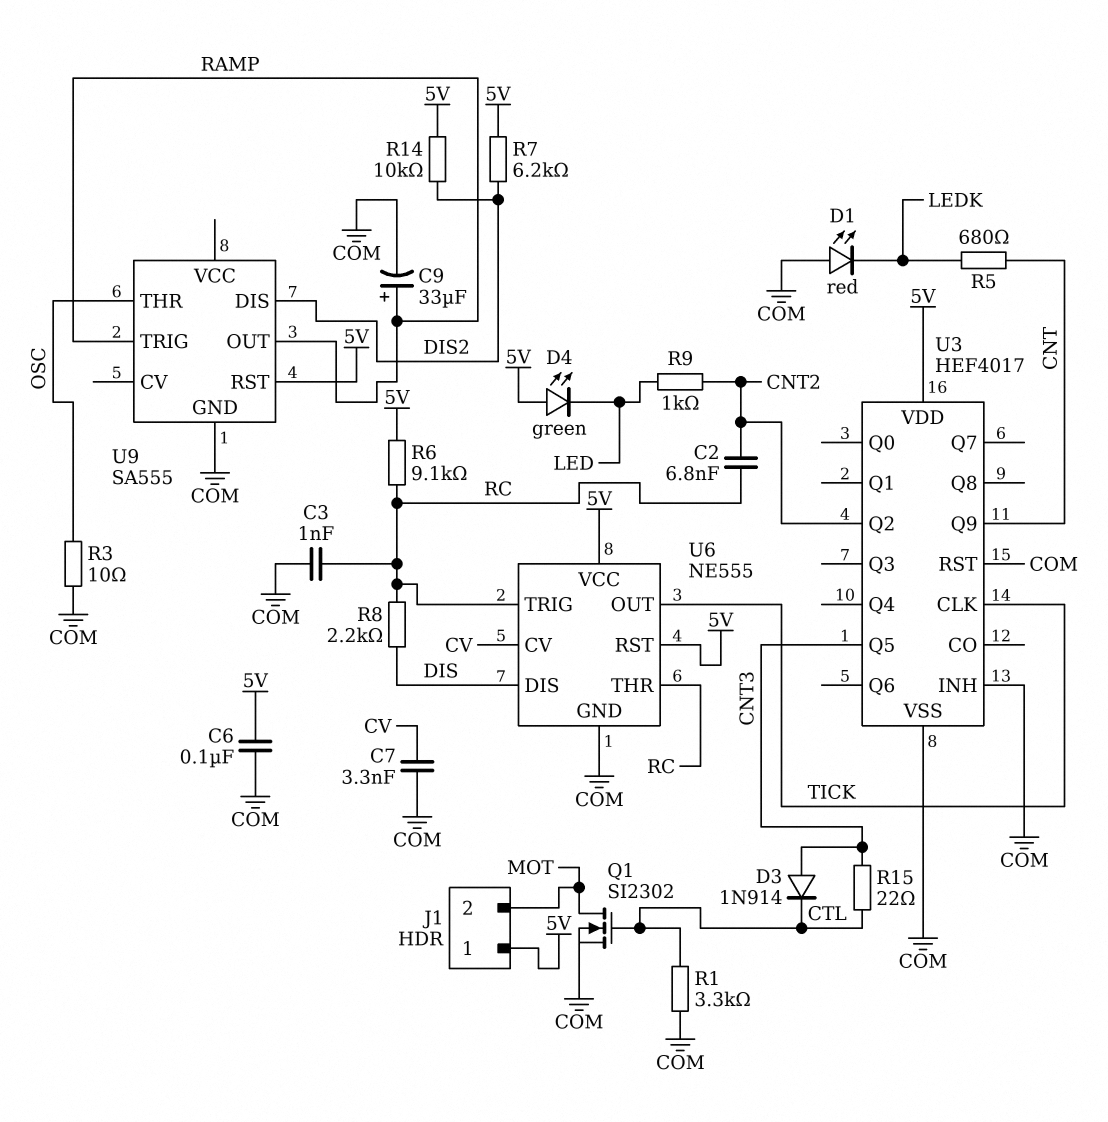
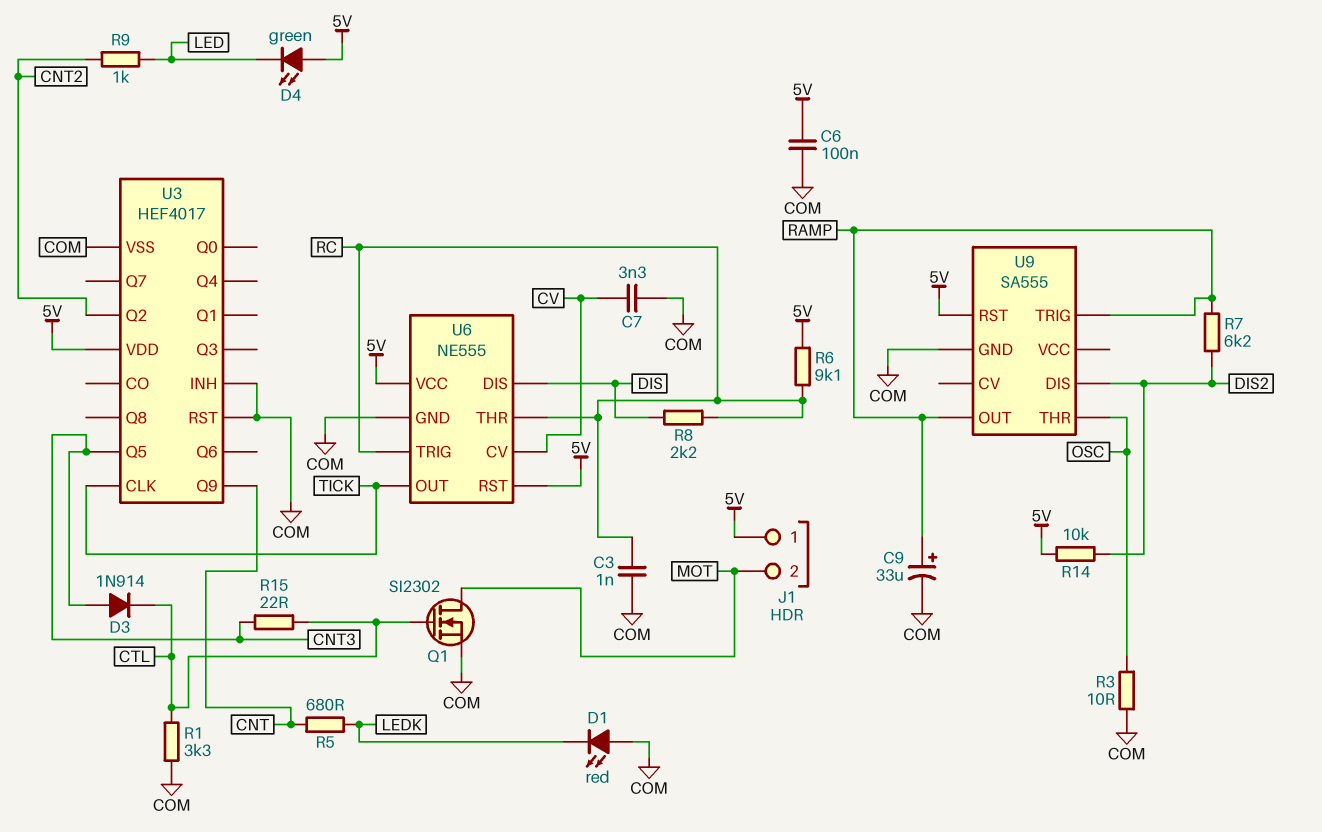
C2: 6.8nF (CNT2, RC) -> none
R7: 6.2k (5V, DIS2) -> 6.2k (DIS2, RAMP)

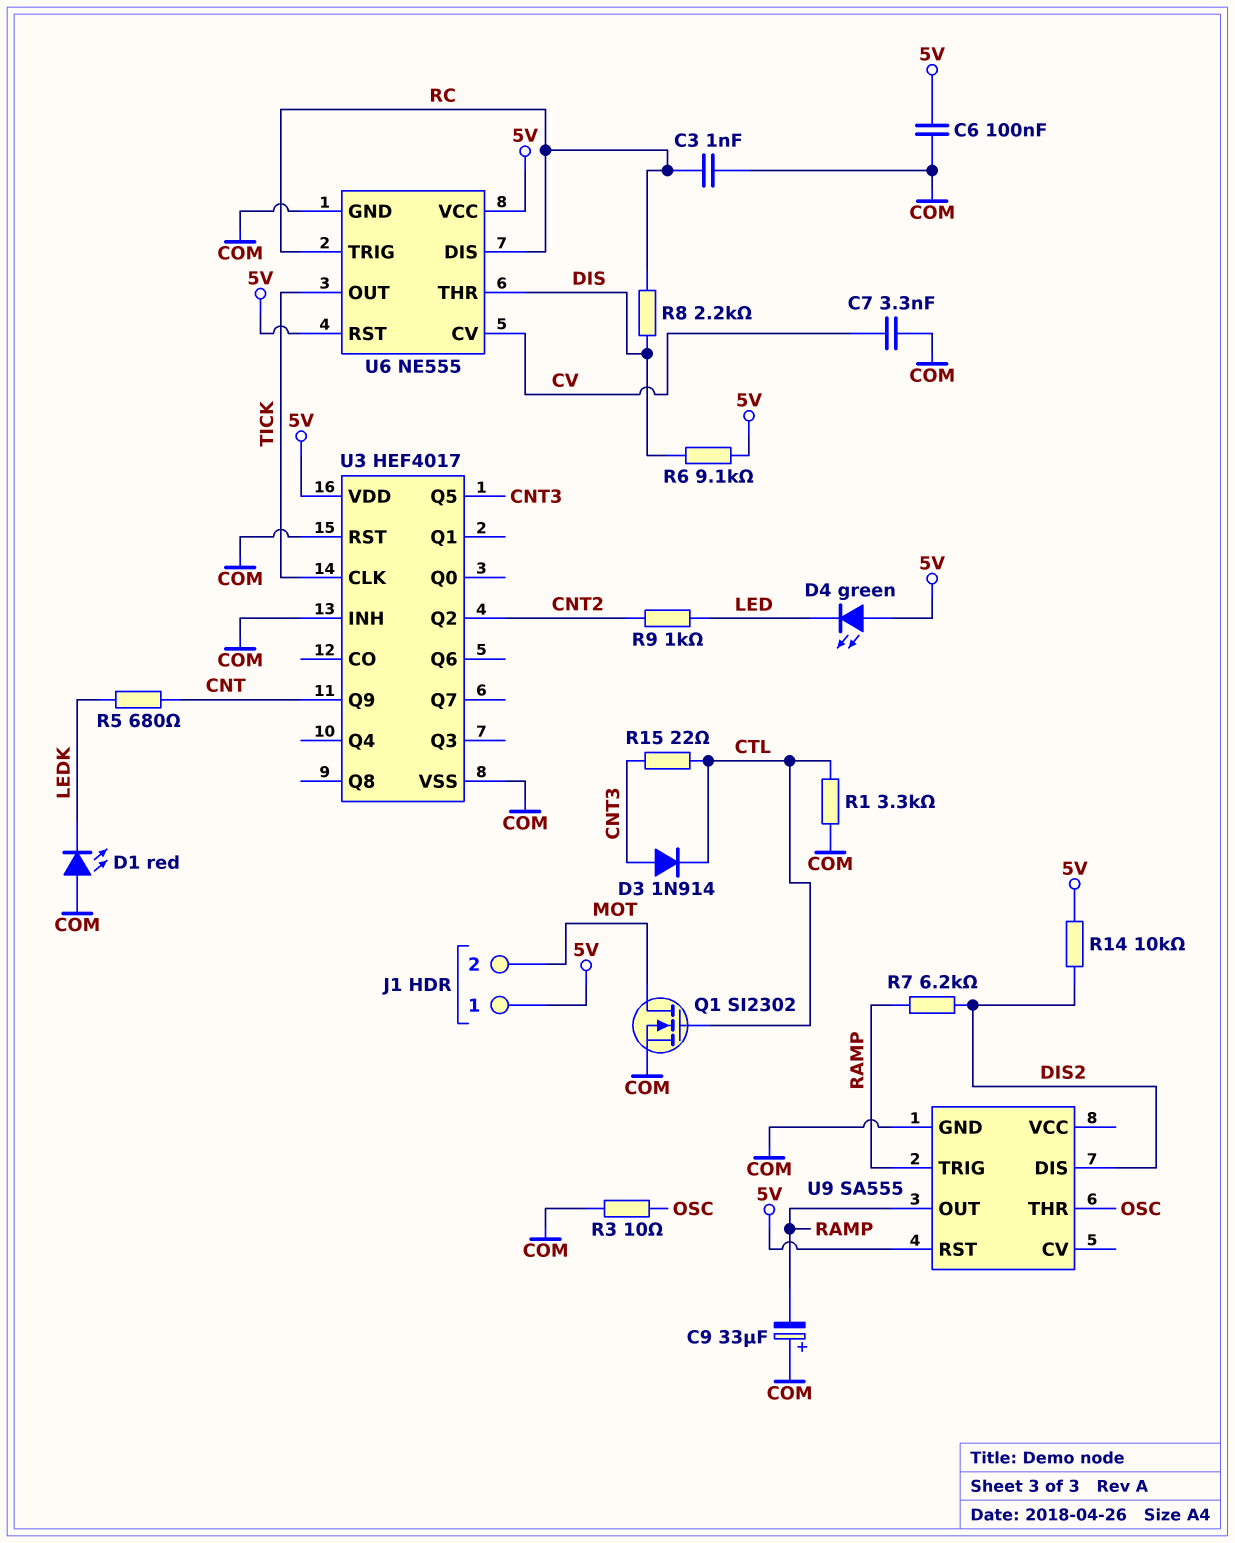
C9: 33uF (plus RAMP, minus COM) -> 33uF (plus COM, minus RAMP)
R6: 9.1k (5V, RC) -> 9.1k (5V, DIS)
U6 pin DIS: DIS -> RC
U6 pin THR: RC -> DIS

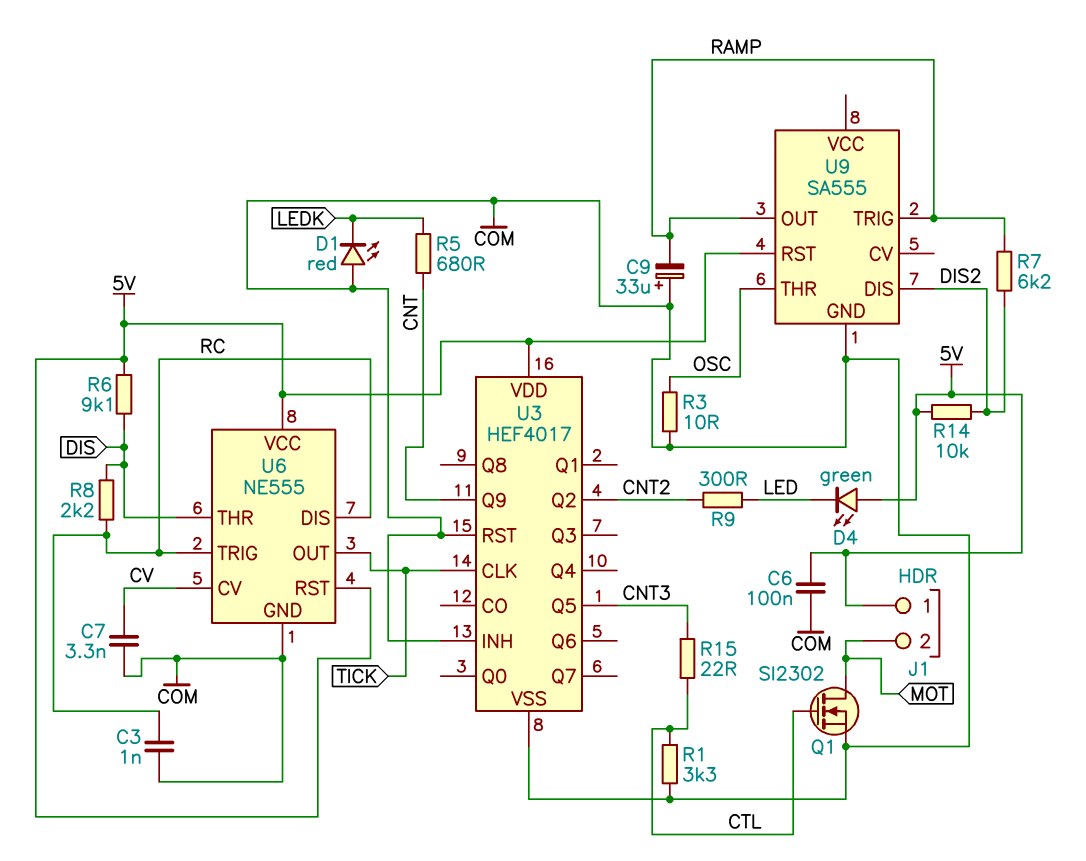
D3: diode 1N914 (A CNT3, K CTL) -> none
R9: 1k (CNT2, LED) -> 300 (CNT2, LED)

